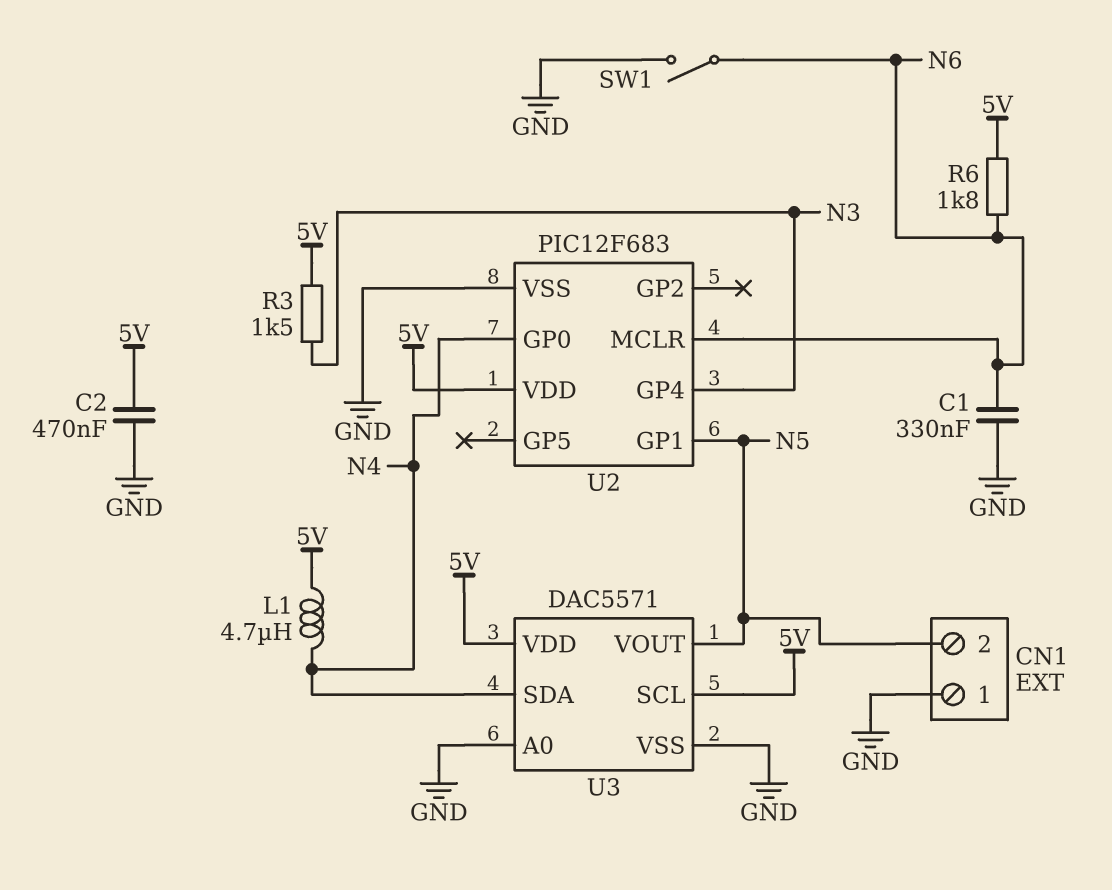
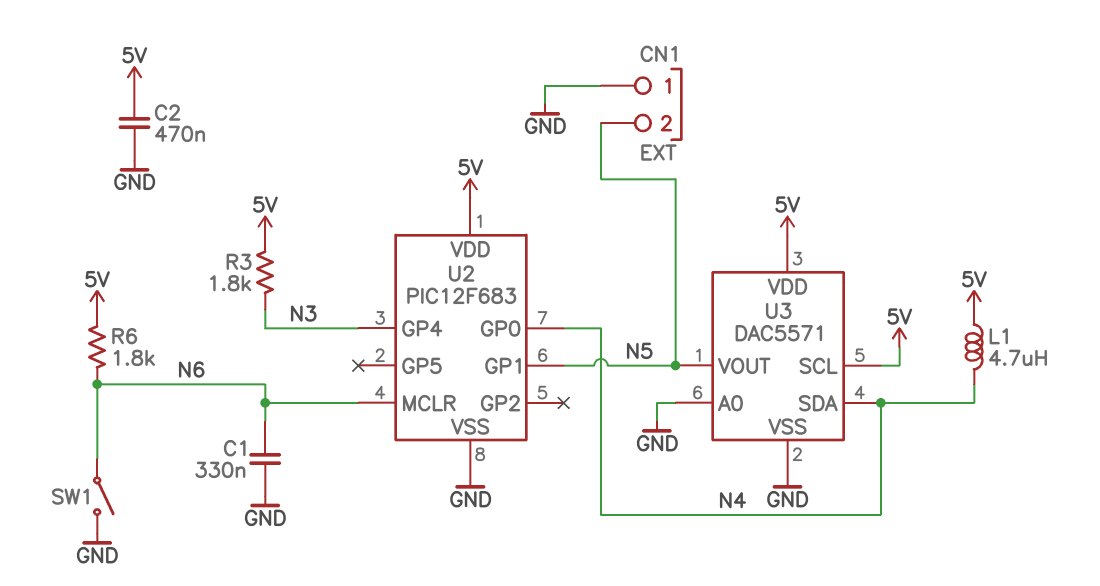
R3: 1.5k (5V, N3) -> 1.8k (5V, N3)

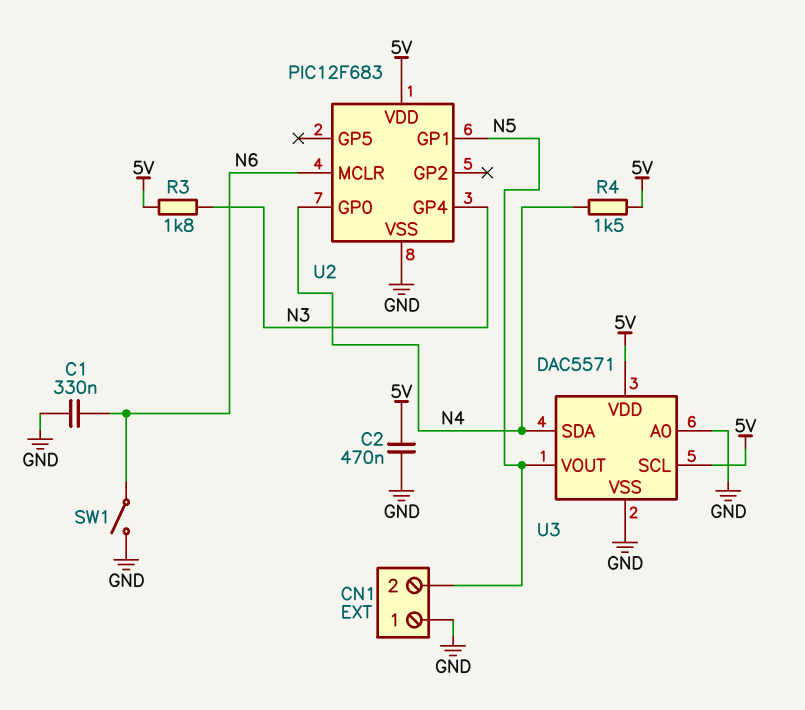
L1: 4.7uH (5V, N4) -> none
R4: none -> 1.5k (5V, N4)
R6: 1.8k (5V, N6) -> none

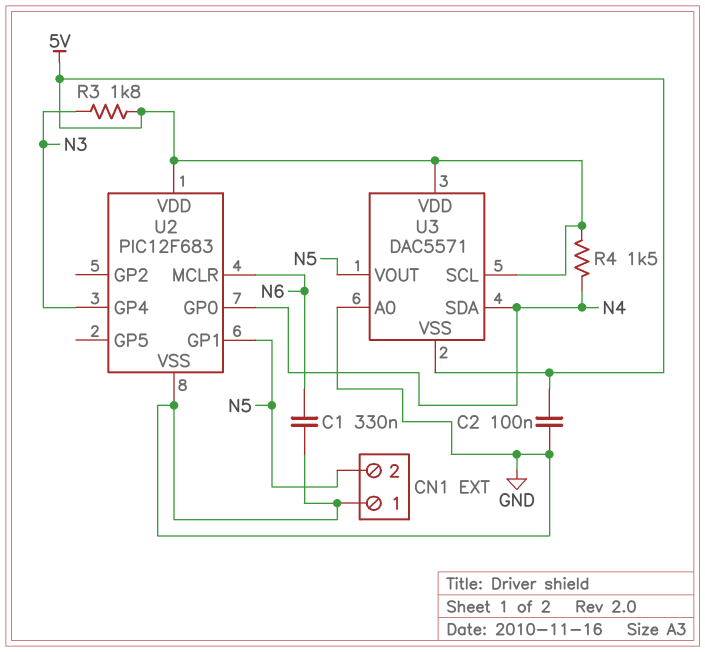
C2: 470nF (5V, GND) -> 100nF (5V, GND)
SW1: switch (GND, N6) -> none
U3 pin VSS: GND -> 5V

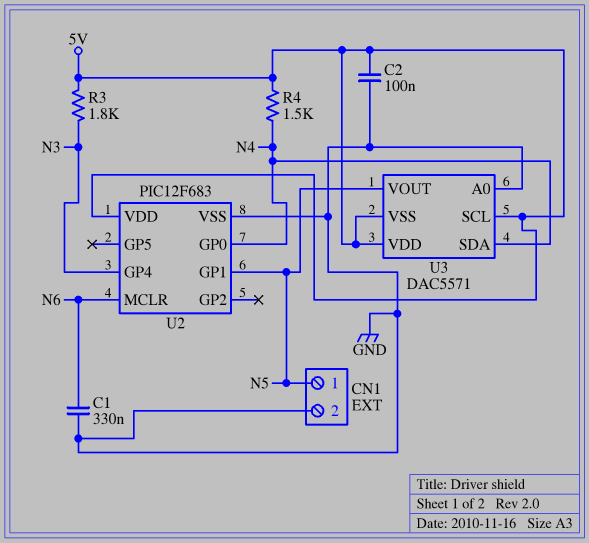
CN1 pin 1: GND -> N5
CN1 pin 2: N5 -> GND

